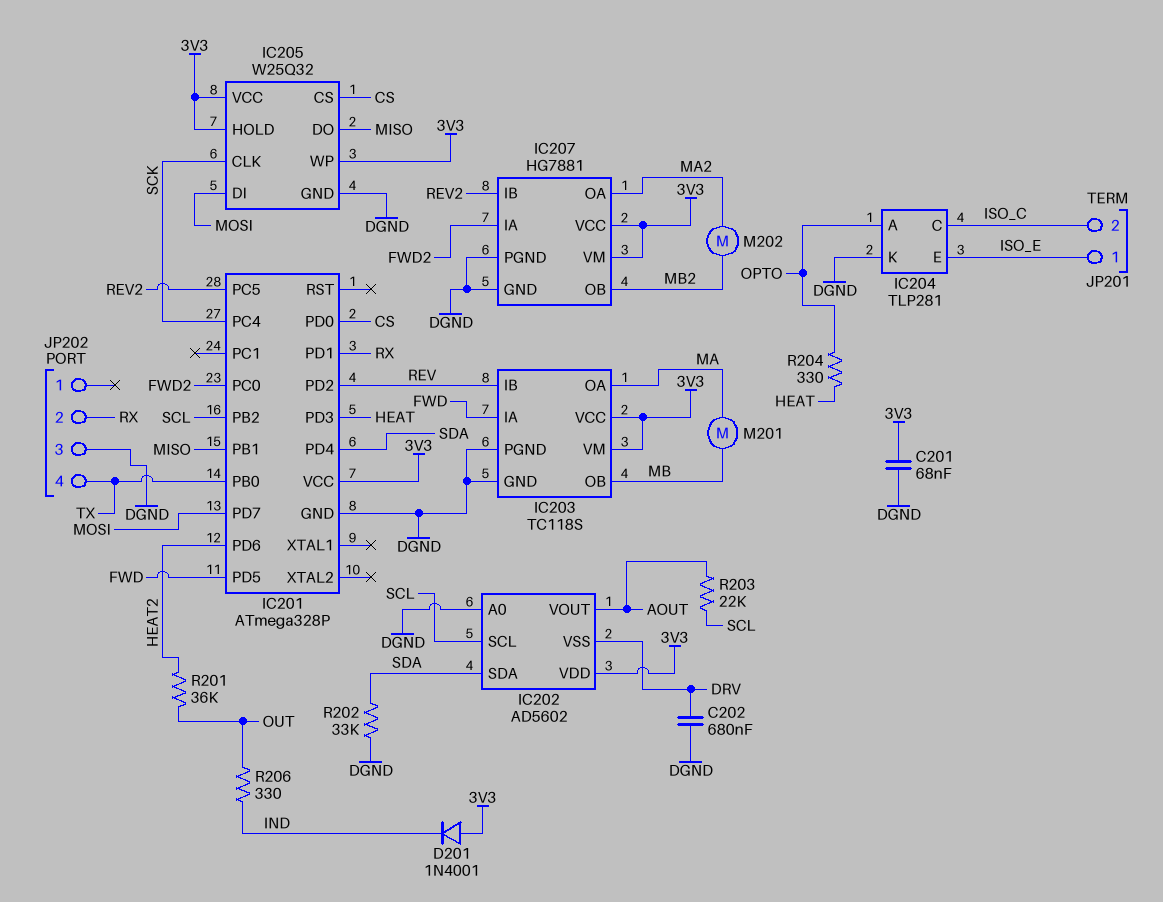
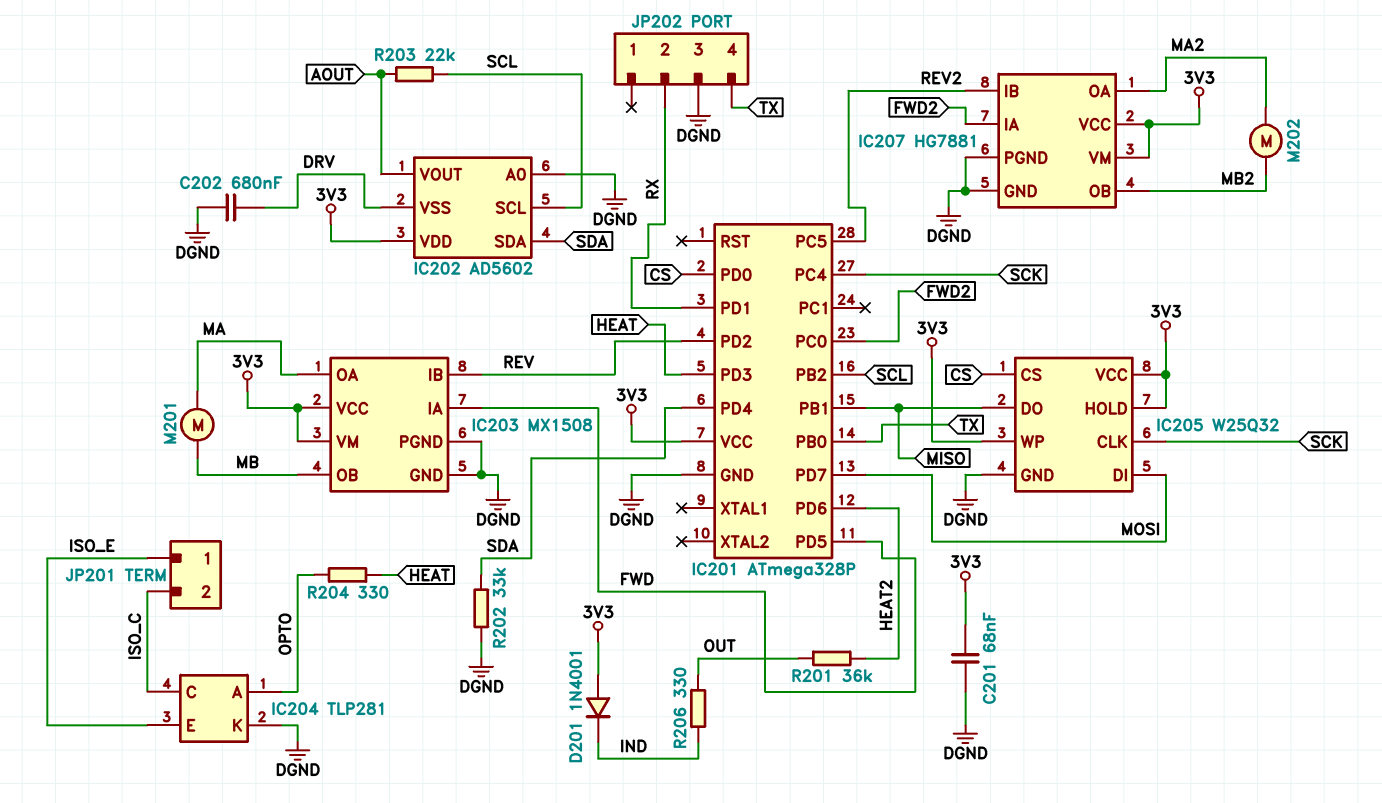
IC203: TC118S -> MX1508

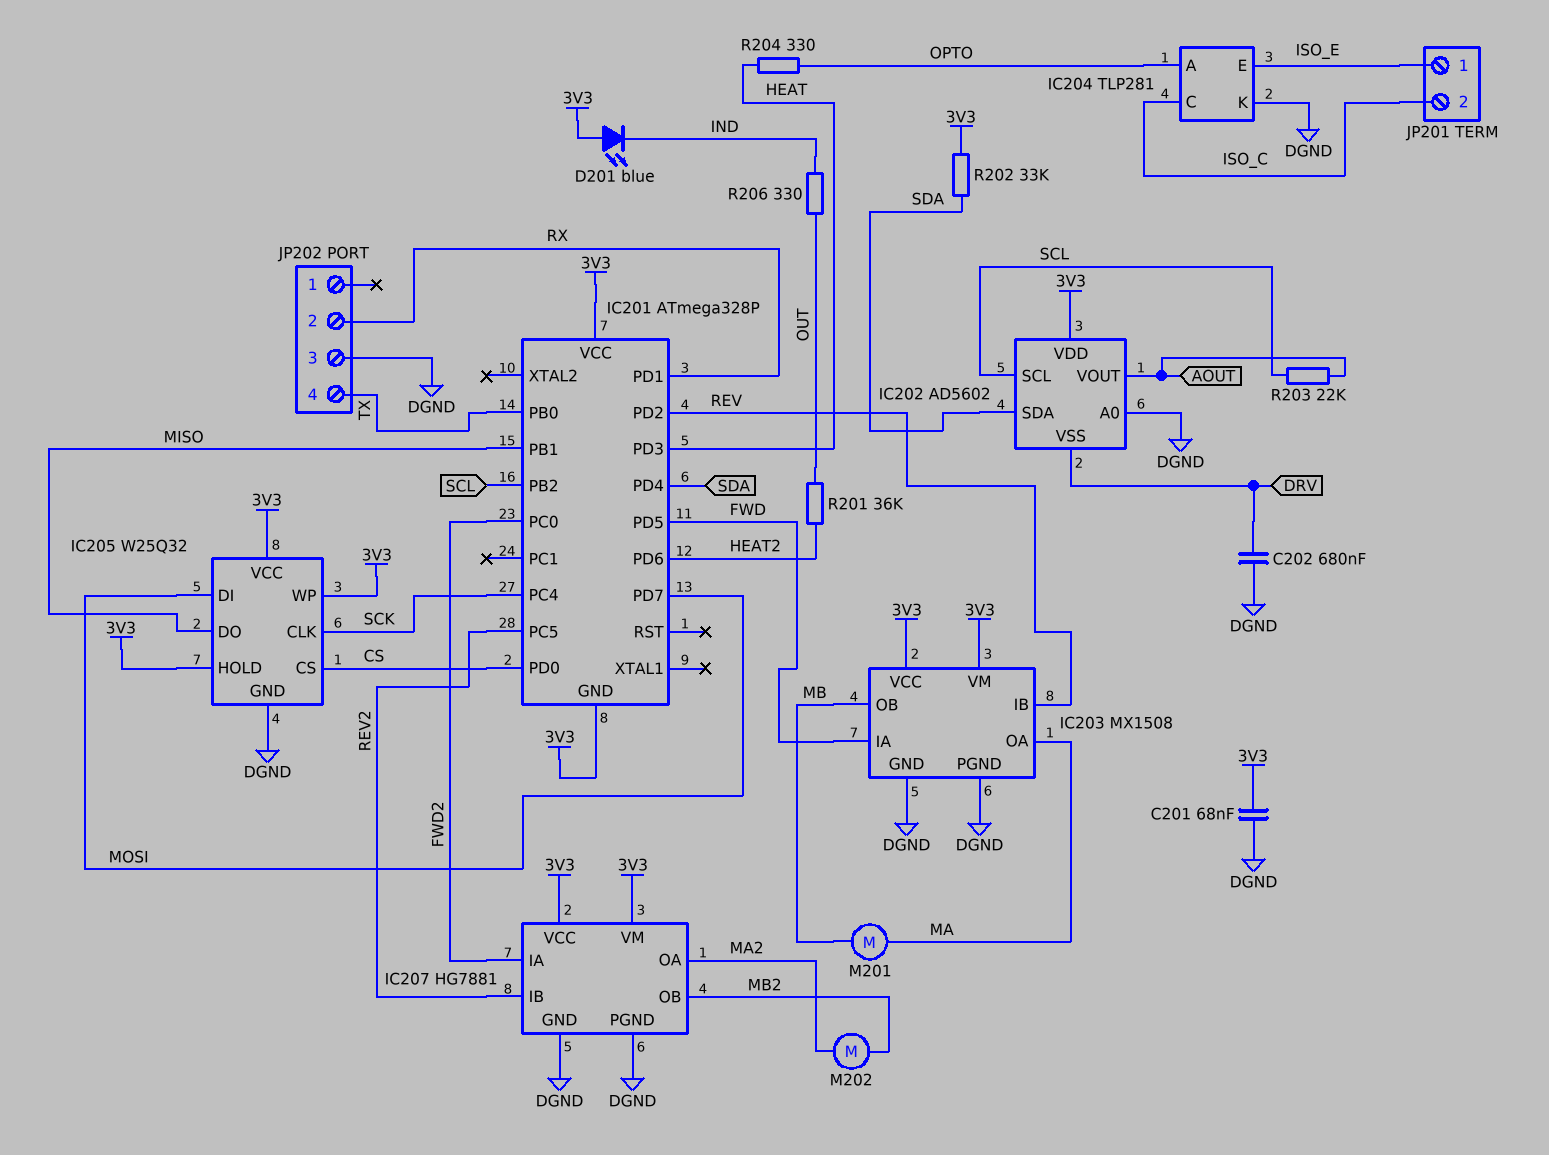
D201: diode 1N4001 (A 3V3, K IND) -> LED blue (A 3V3, K IND)
IC201 pin GND: DGND -> 3V3
R202: 33k (DGND, SDA) -> 33k (3V3, SDA)

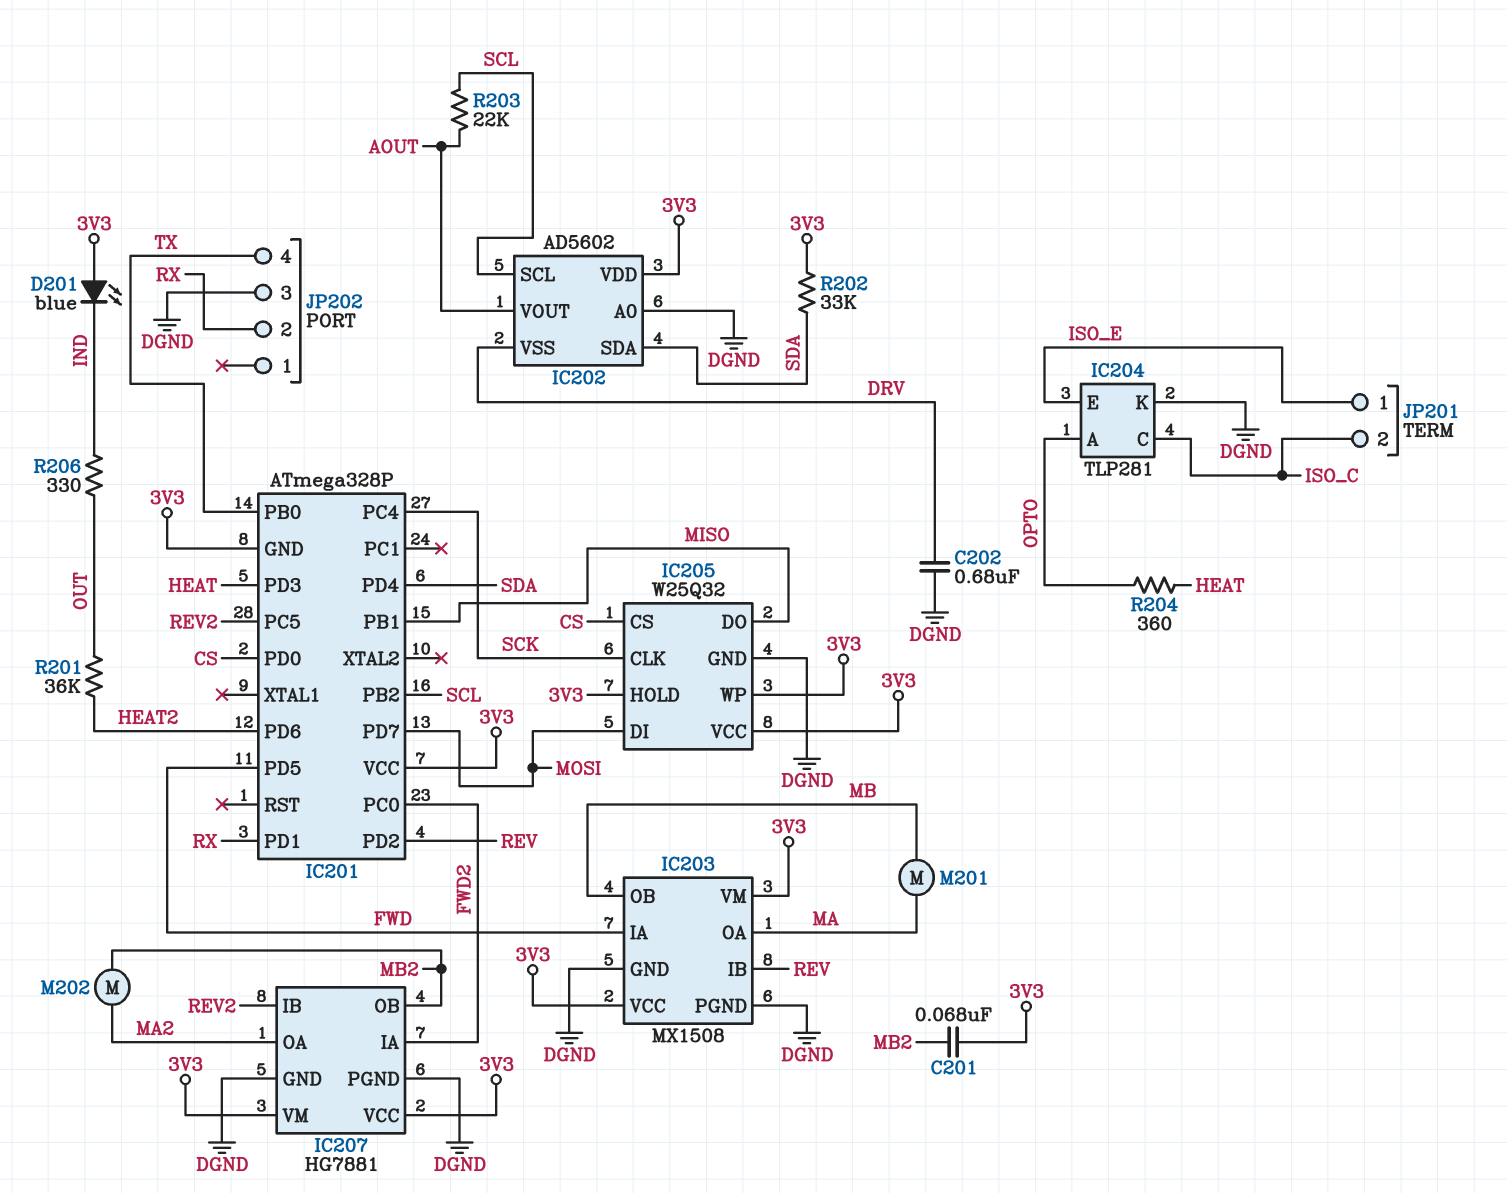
C201: 68nF (3V3, DGND) -> 68nF (3V3, MB2)
R204: 330 (HEAT, OPTO) -> 360 (HEAT, OPTO)

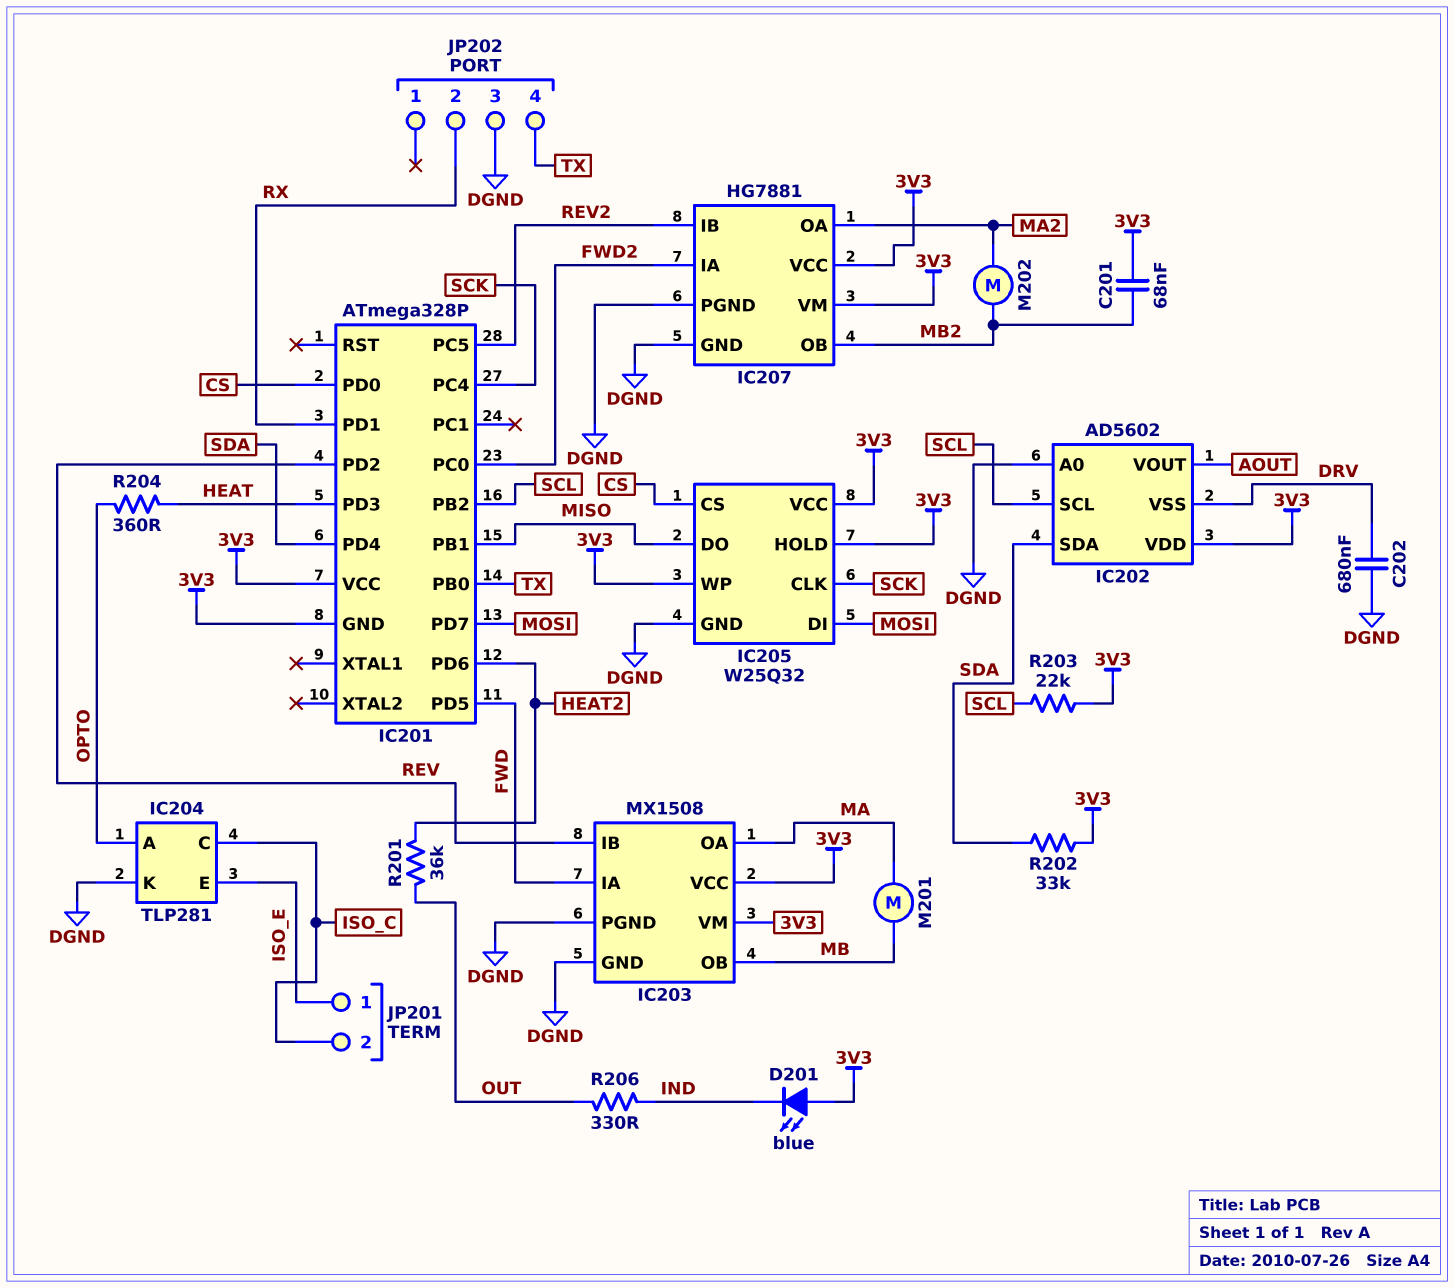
R203: 22k (AOUT, SCL) -> 22k (3V3, SCL)

